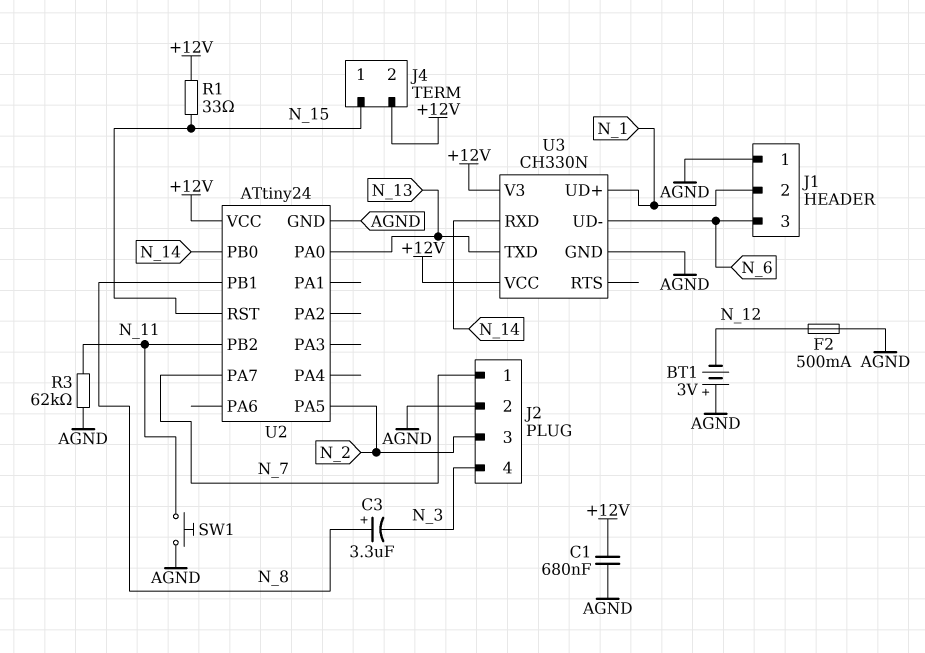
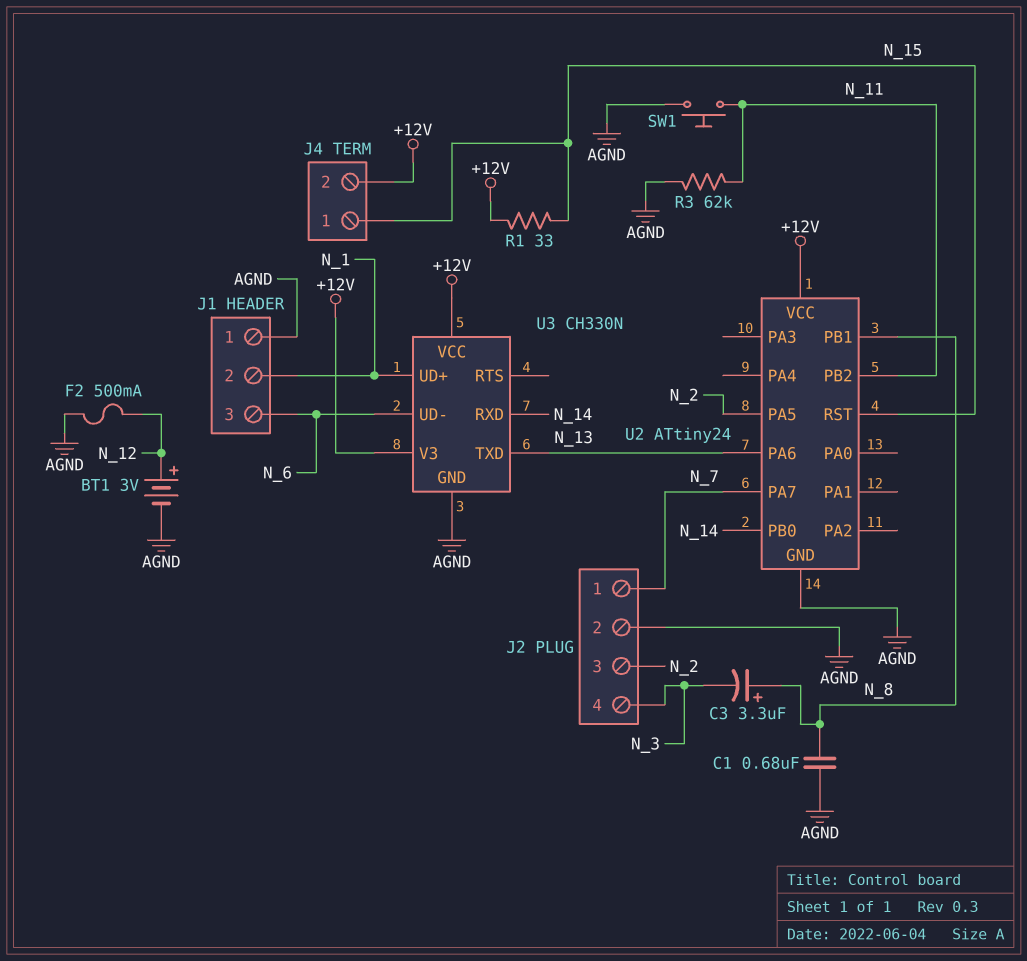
BT1: 3V (plus AGND, minus N_12) -> 3V (plus N_12, minus AGND)
C1: 680nF (+12V, AGND) -> 680nF (AGND, N_8)
U2 pin PA0: N_13 -> none
U2 pin PA6: none -> N_13

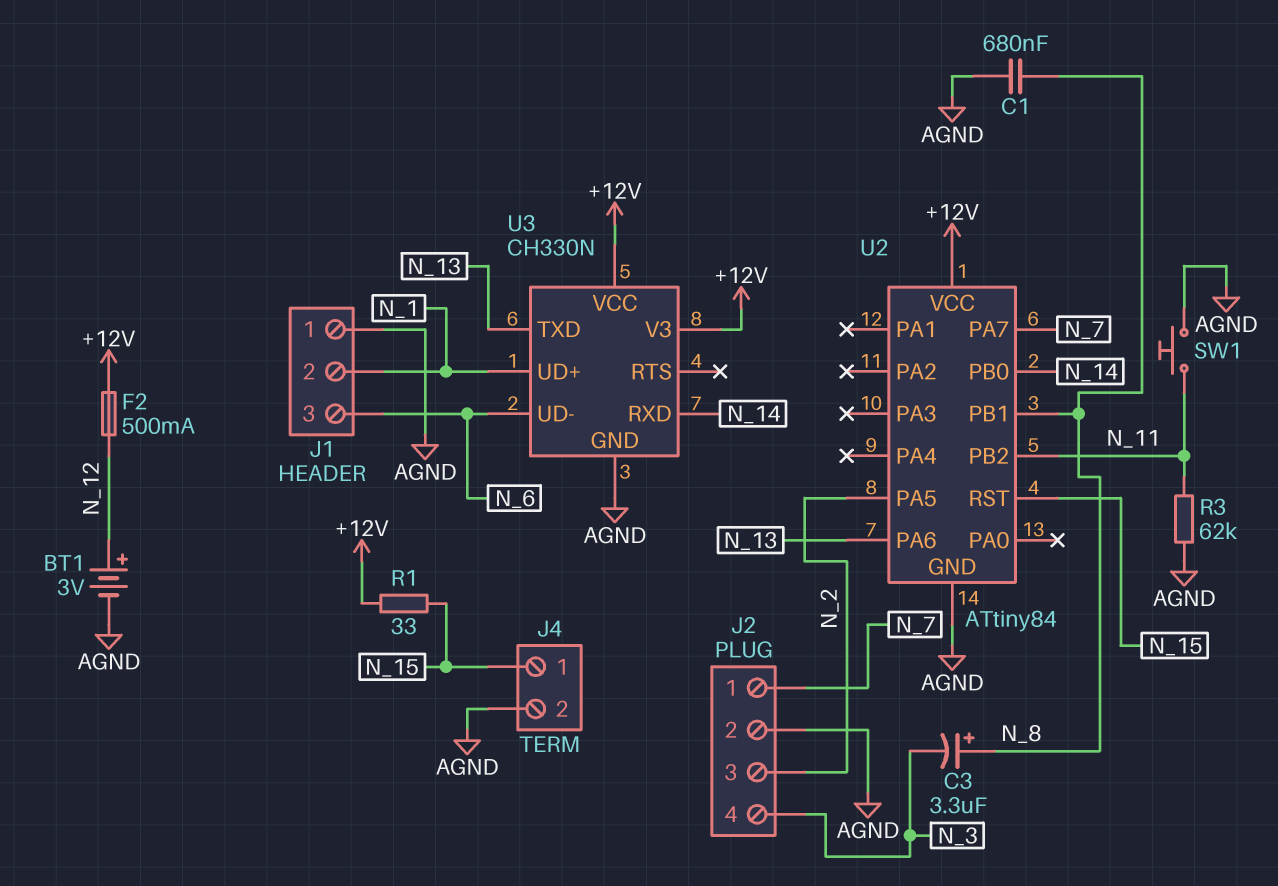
F2: 500mA (AGND, N_12) -> 500mA (+12V, N_12)
J4 pin 2: +12V -> AGND
U2: ATtiny24 -> ATtiny84

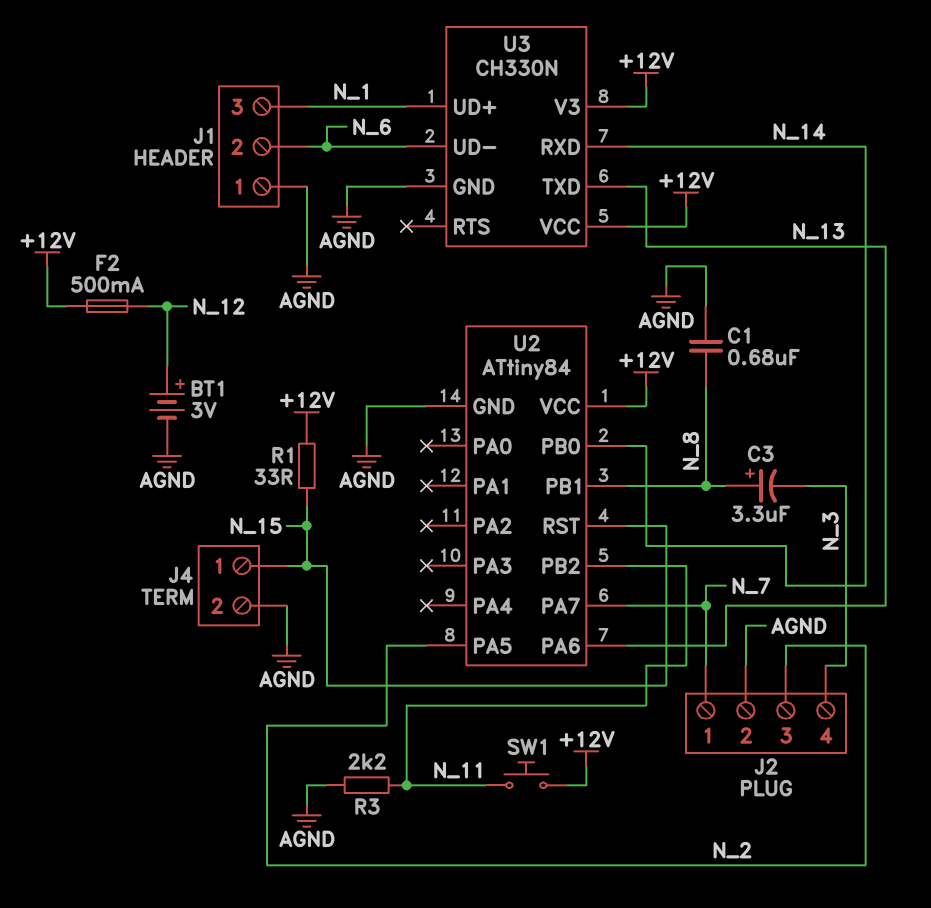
J1 pin 2: N_1 -> N_6
J1 pin 3: N_6 -> N_1
R3: 62k (AGND, N_11) -> 2.2k (AGND, N_11)
SW1: button (AGND, N_11) -> button (+12V, N_11)

